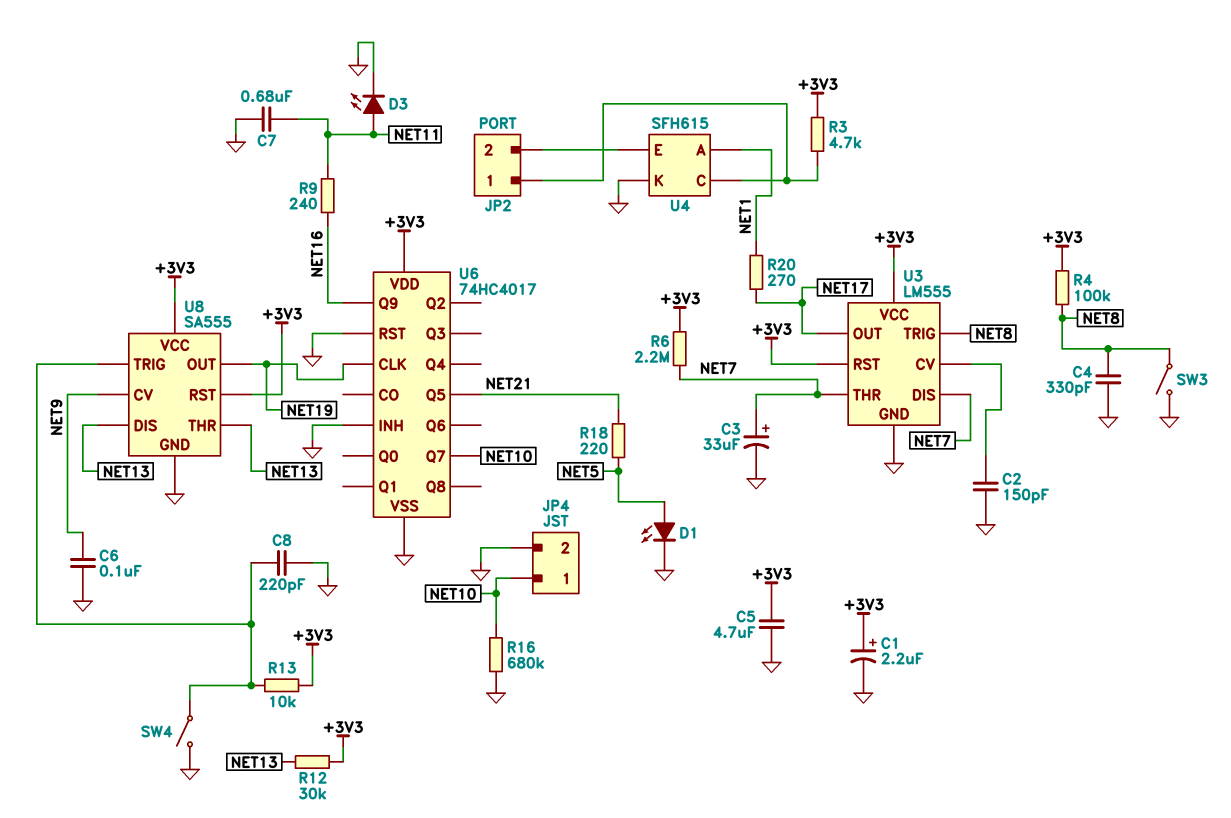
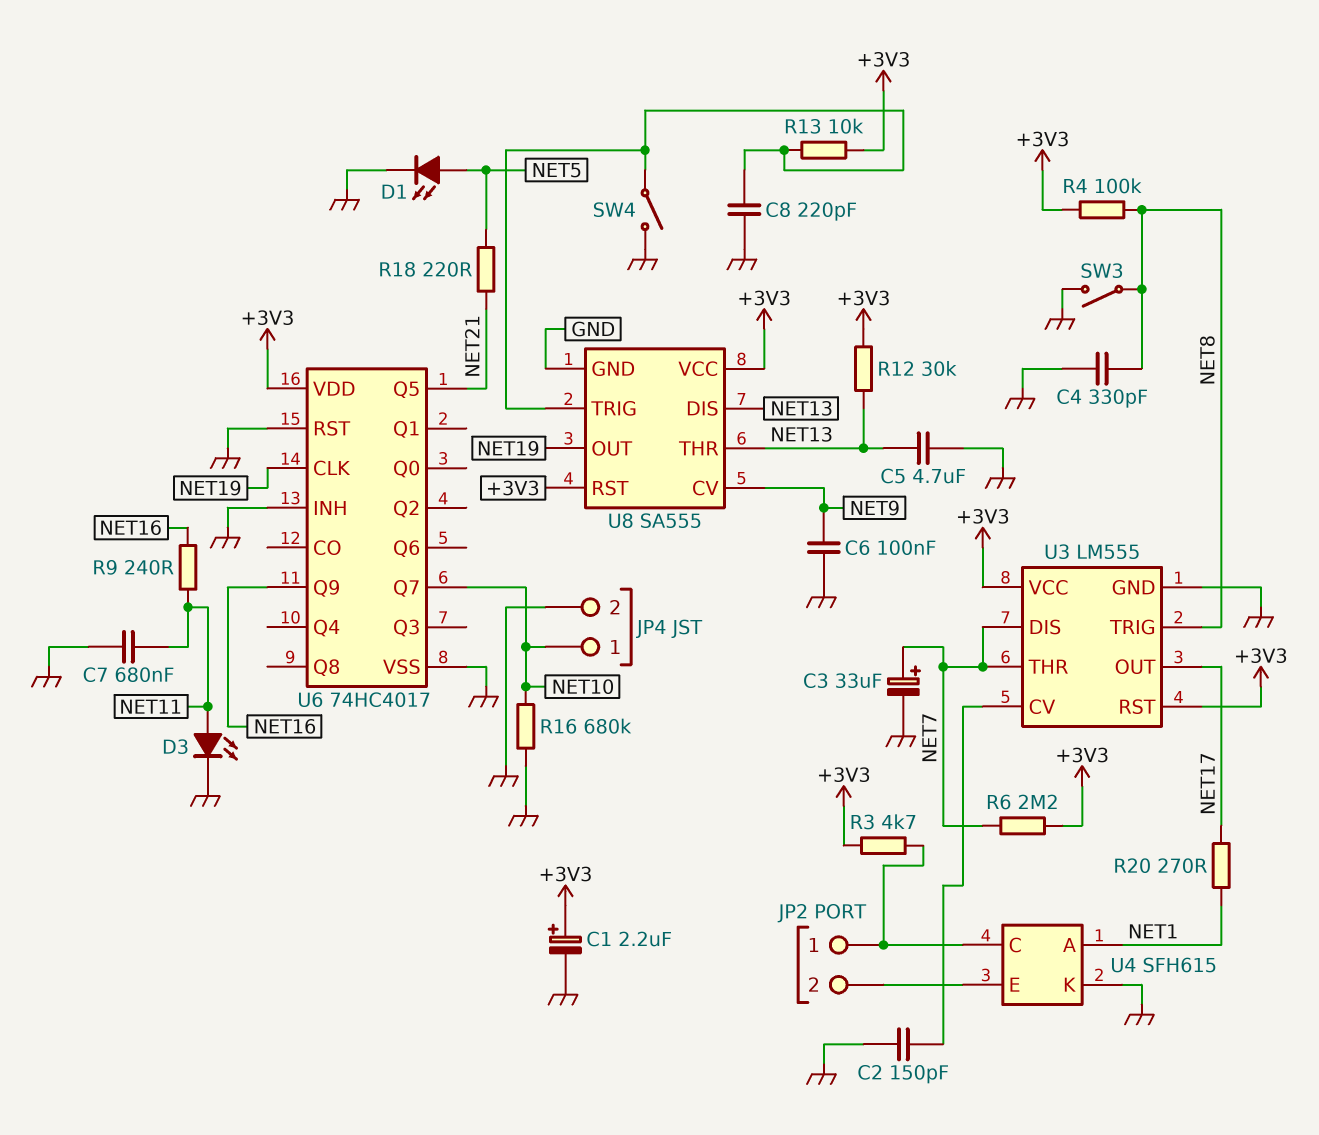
C5: 4.7uF (+3V3, GND) -> 4.7uF (GND, NET13)

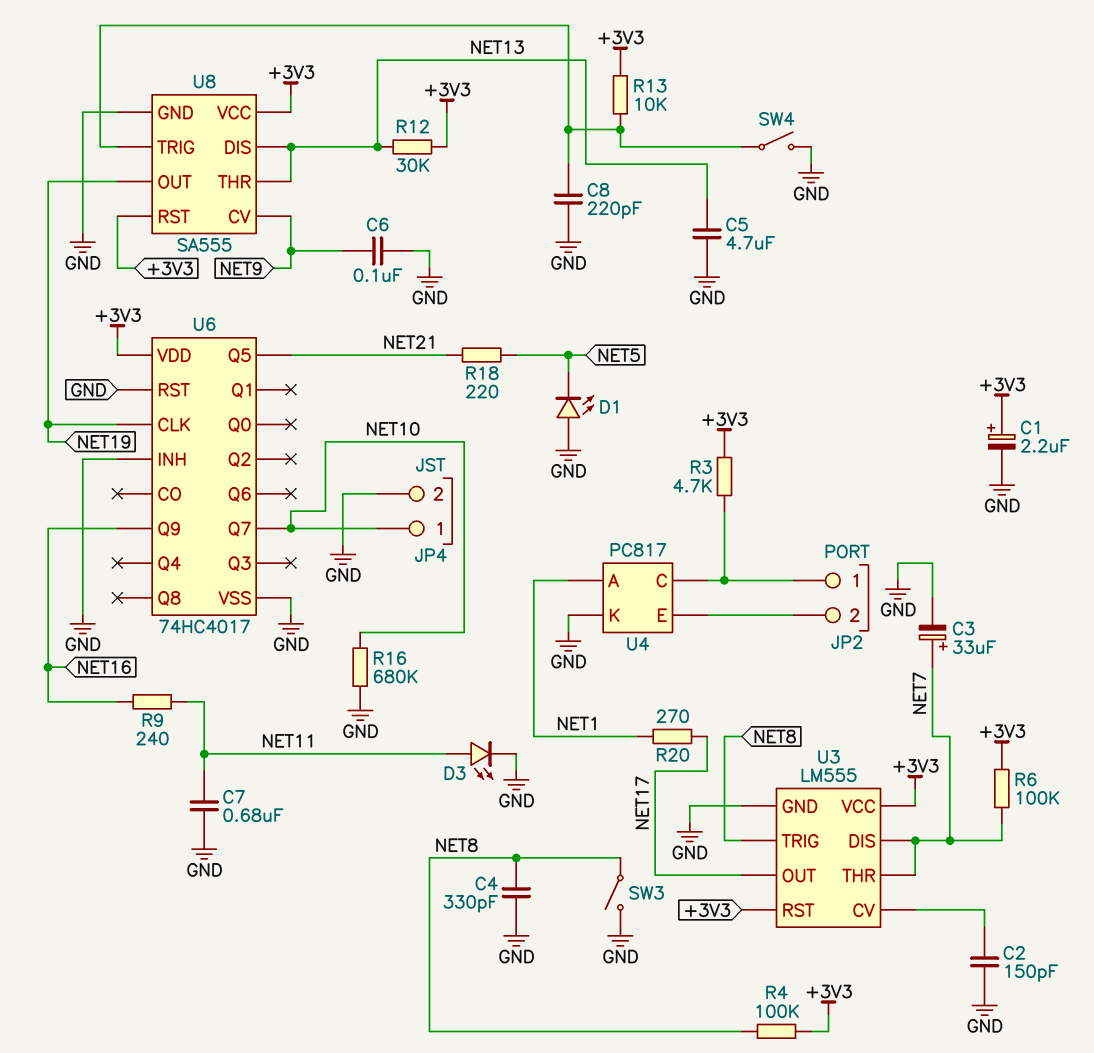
D1: LED (A NET5, K GND) -> LED (A GND, K NET5)
R6: 2.2M (+3V3, NET7) -> 100k (+3V3, NET7)
U4: SFH615 -> PC817

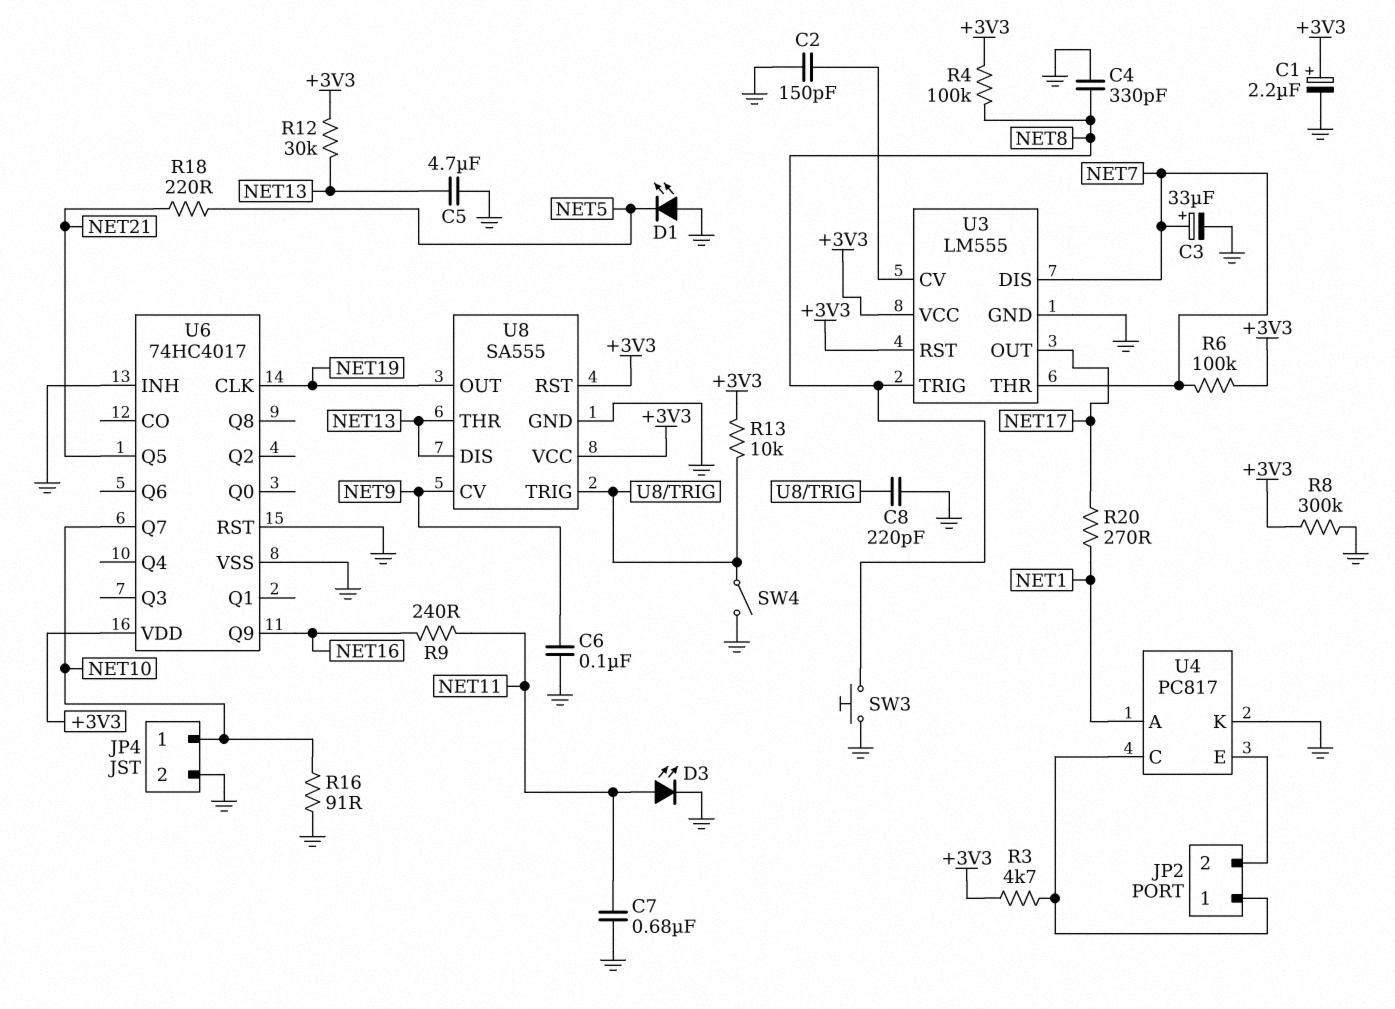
R8: none -> 300k (+3V3, GND)
R16: 680k (GND, NET10) -> 91 (GND, NET10)
SW3: switch (GND, NET8) -> button (GND, NET8)

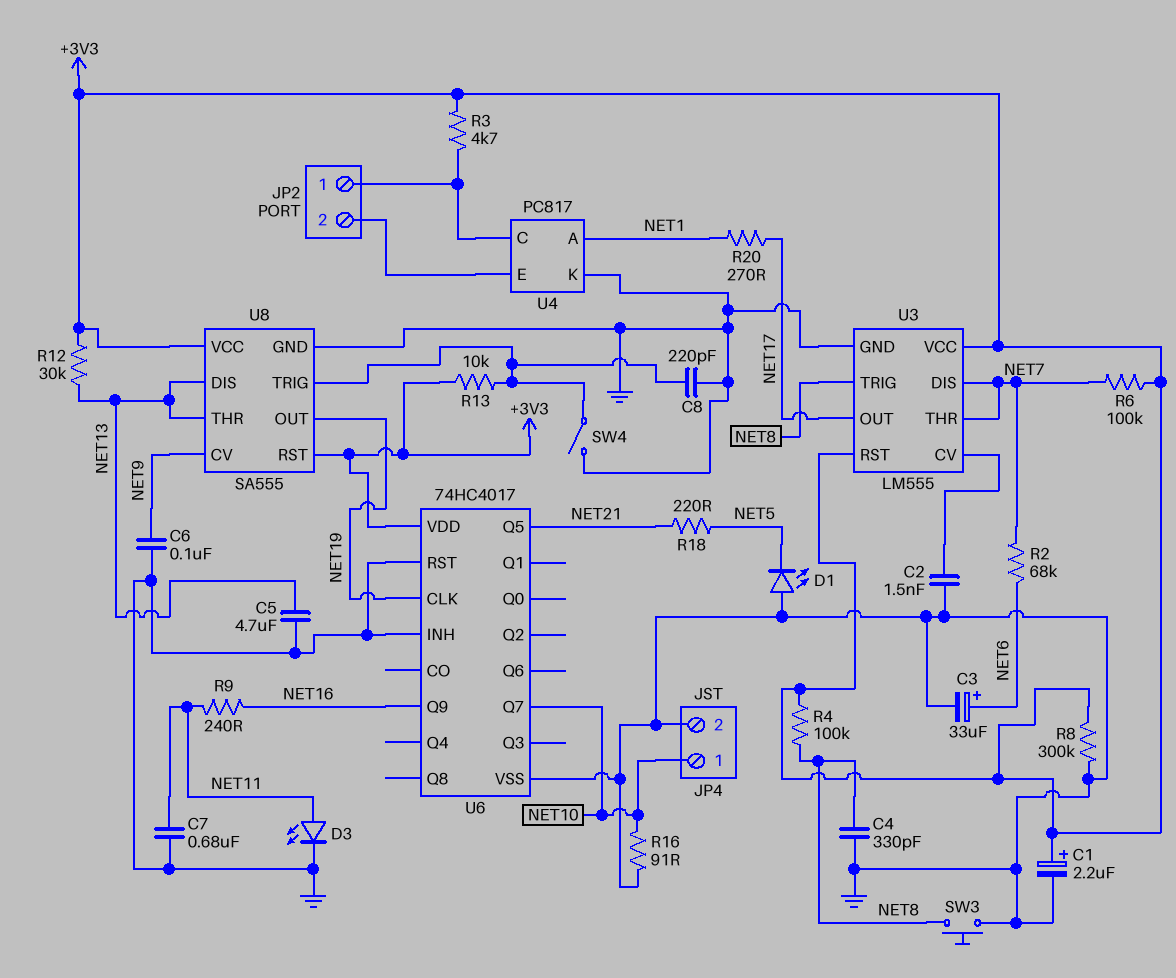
C2: 150pF (GND, U3/CV) -> 1.5nF (GND, U3/CV)
C3: 33uF (plus NET7, minus GND) -> 33uF (plus NET6, minus GND)
R2: none -> 68k (NET6, NET7)

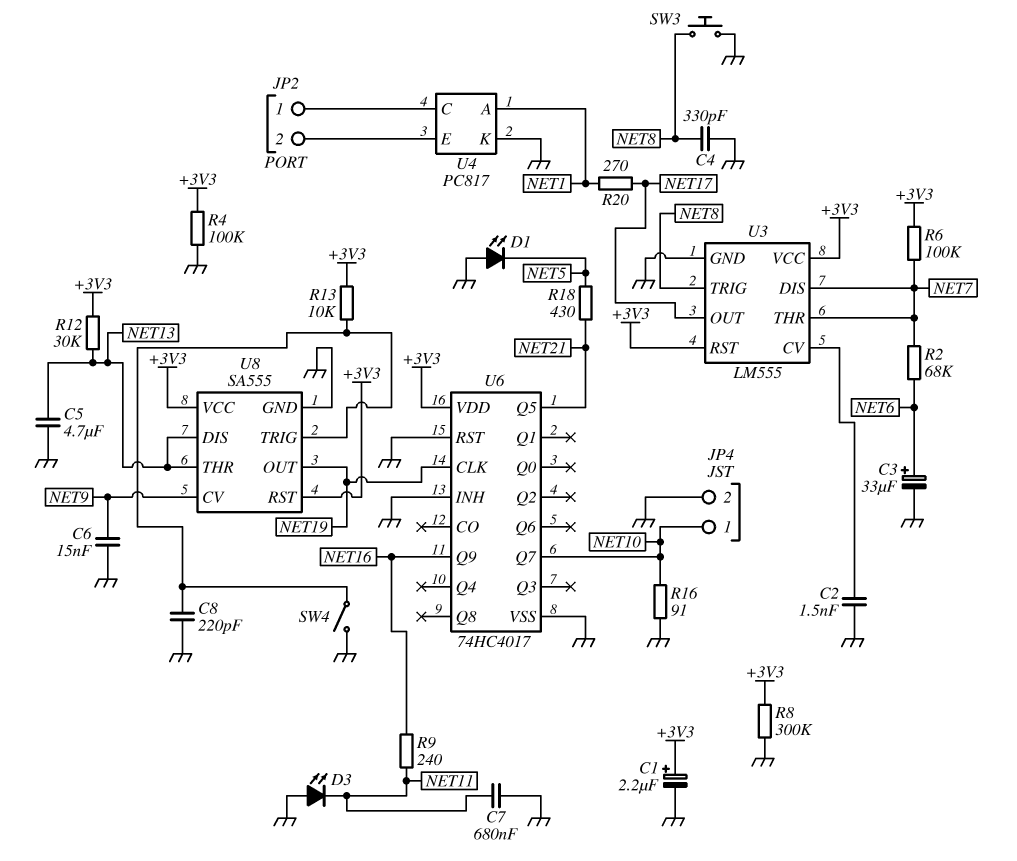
C6: 100nF (GND, NET9) -> 15nF (GND, NET9)
D3: LED (A NET11, K GND) -> LED (A GND, K NET11)
R3: 4.7k (+3V3, JP2/1) -> none
R4: 100k (+3V3, NET8) -> 100k (+3V3, GND)
R18: 220 (NET5, NET21) -> 430 (NET5, NET21)

